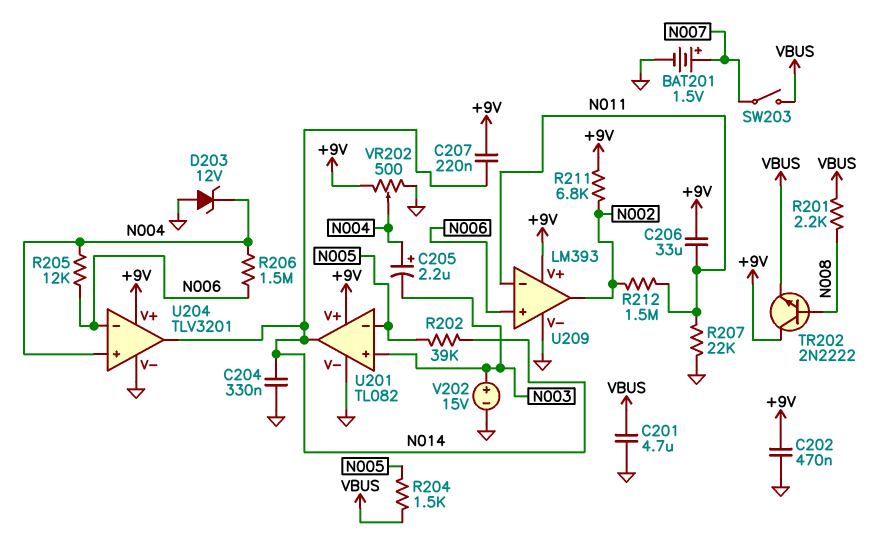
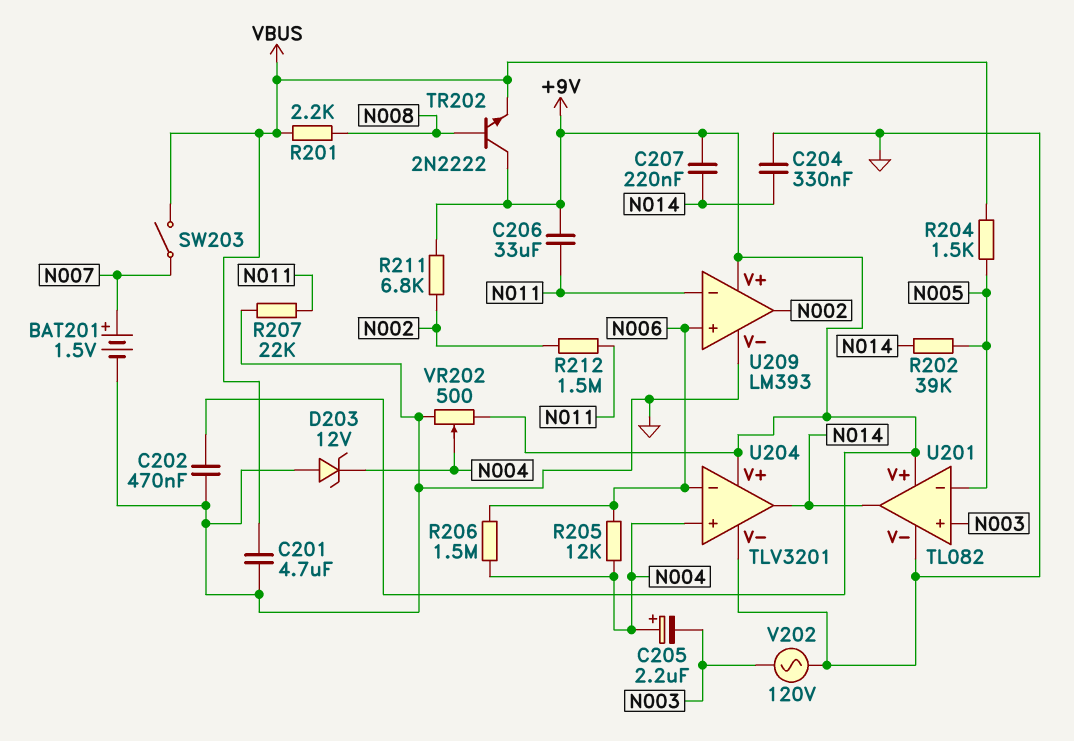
V202: 15V (plus N003, minus GND) -> AC 120V (GND, N003)

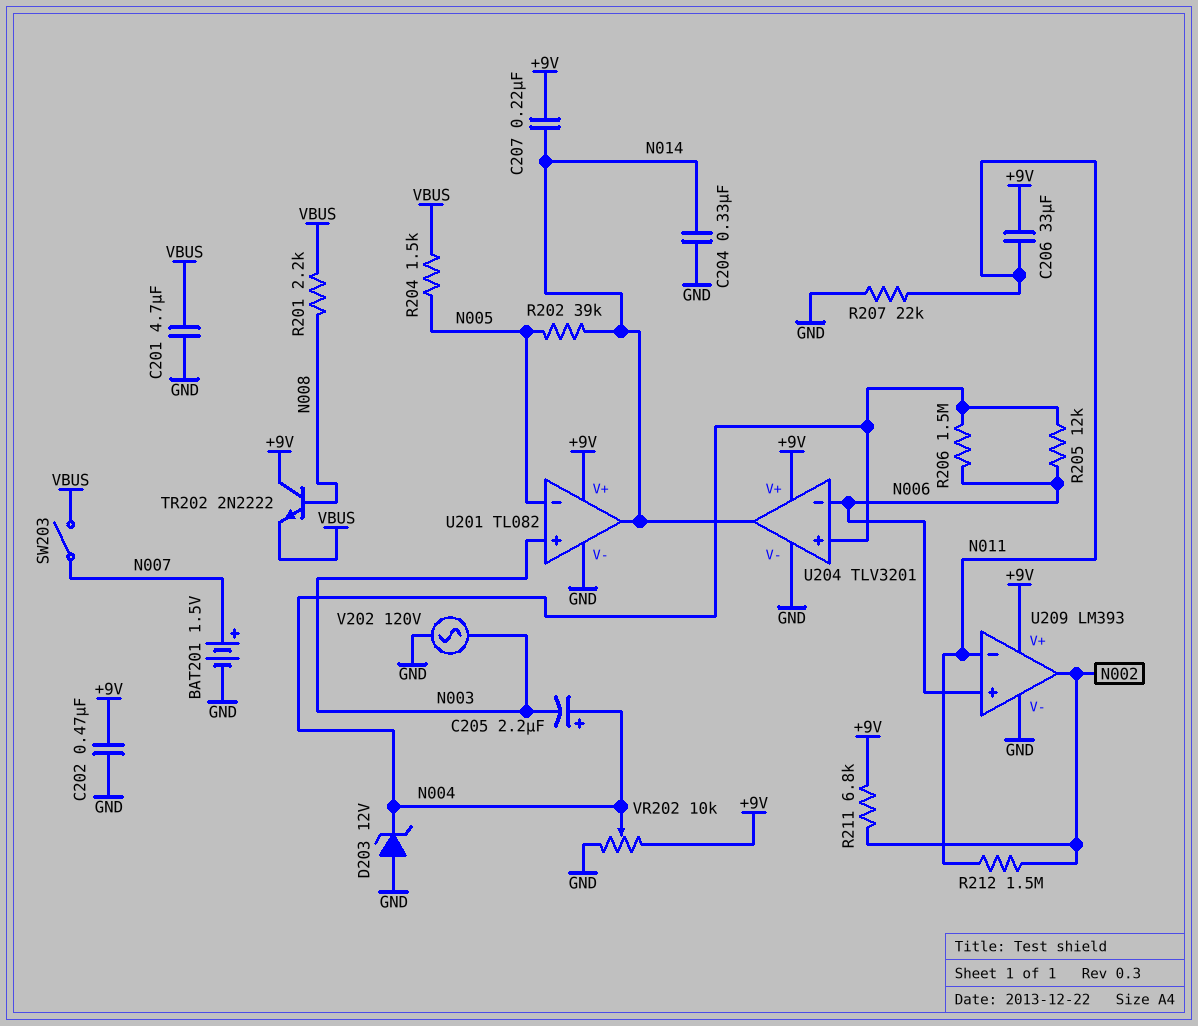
VR202: 500 (+9V, GND, wiper N004) -> 10k (+9V, GND, wiper N004)

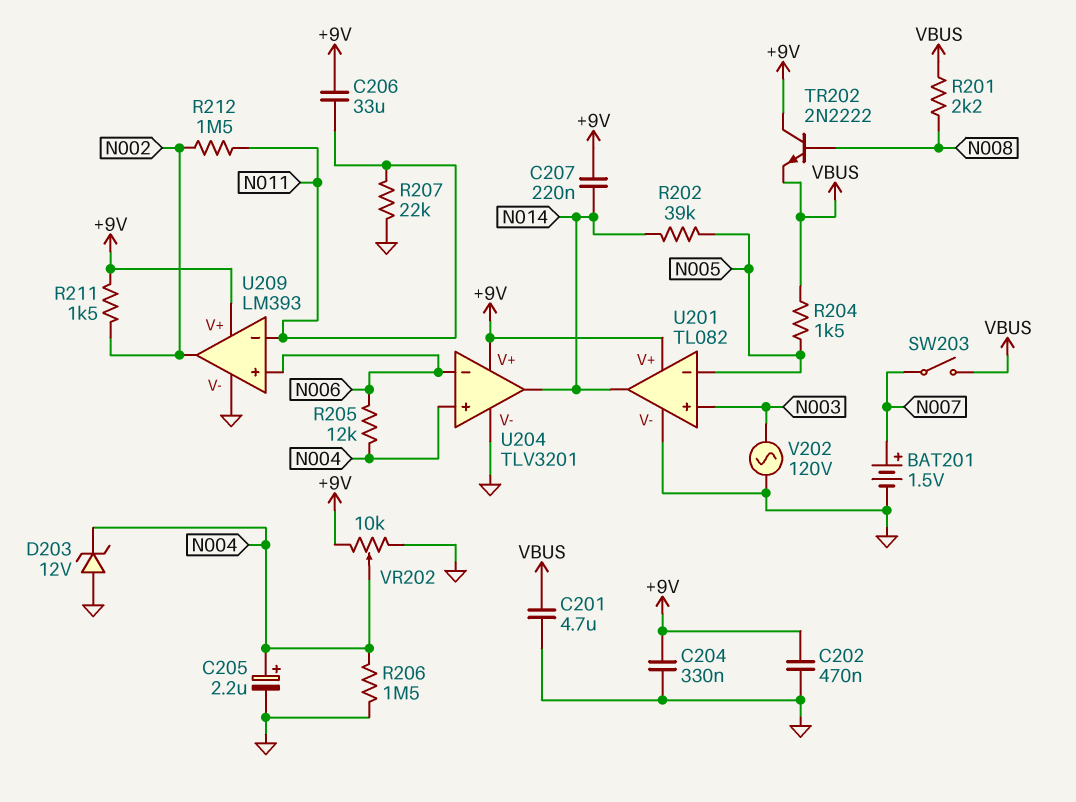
C204: 330nF (GND, N014) -> 330nF (+9V, GND)
C205: 2.2uF (plus N004, minus N003) -> 2.2uF (plus N004, minus GND)
R206: 1.5M (N004, N006) -> 1.5M (GND, N004)
R211: 6.8k (+9V, N002) -> 1.5k (+9V, N002)

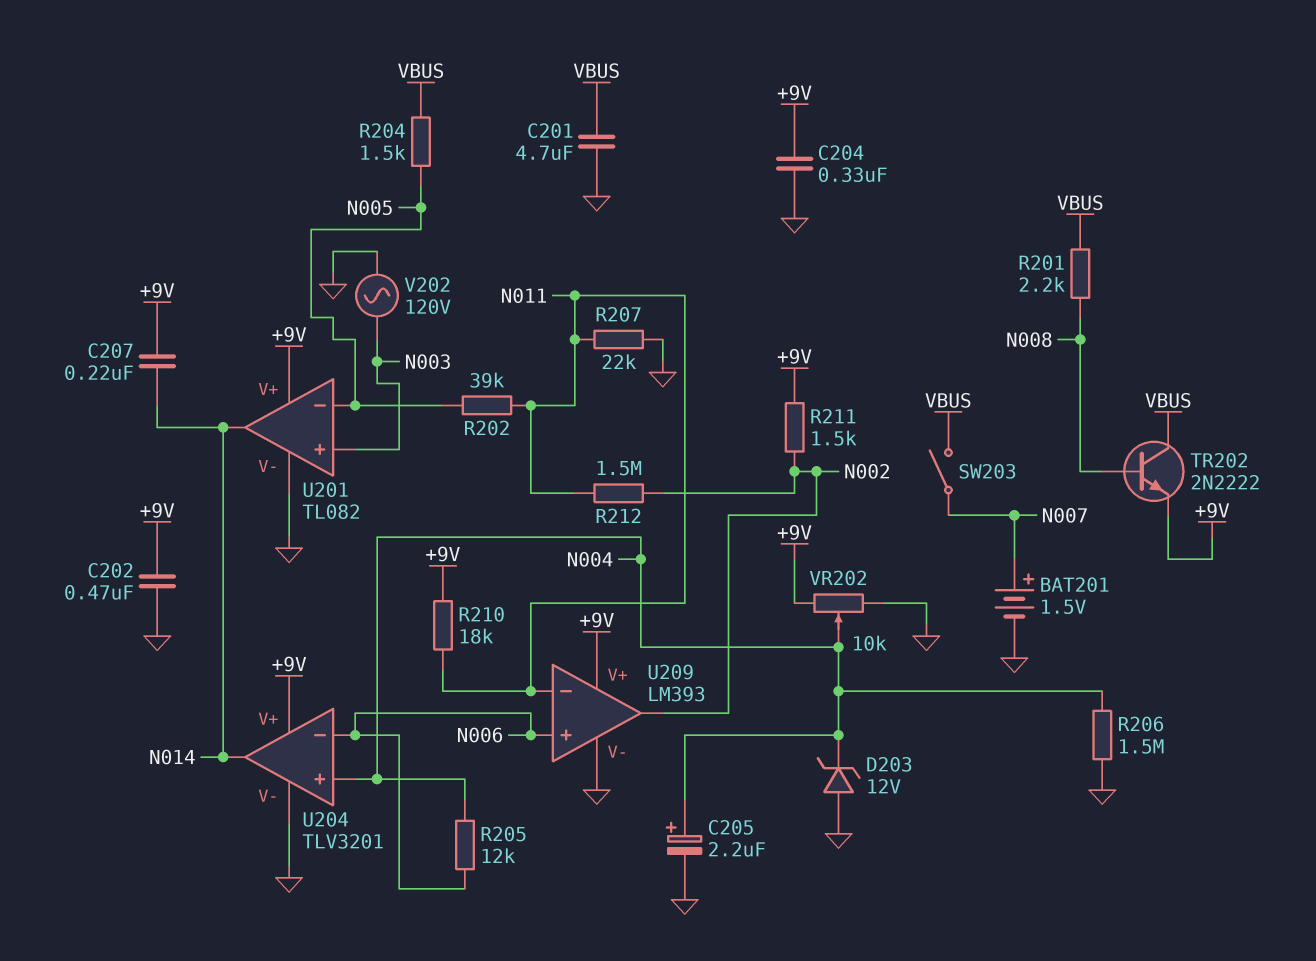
C206: 33uF (+9V, N011) -> none
R202: 39k (N005, N014) -> 39k (N005, N011)
R210: none -> 18k (+9V, N011)
TR202: NPN 2N2222 (B N008, C +9V, E VBUS) -> NPN 2N2222 (B N008, C VBUS, E +9V)

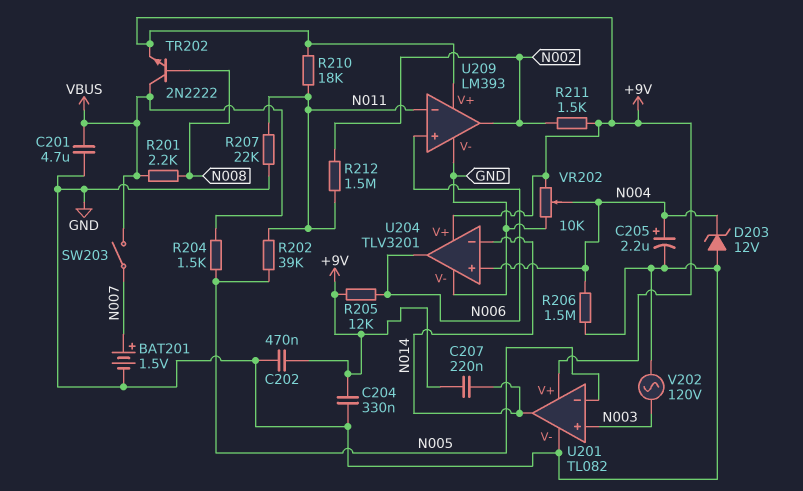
R205: 12k (N004, N006) -> 12k (+9V, N006)
U204 pin in-: N006 -> N014
U204 pin out: N014 -> N006

